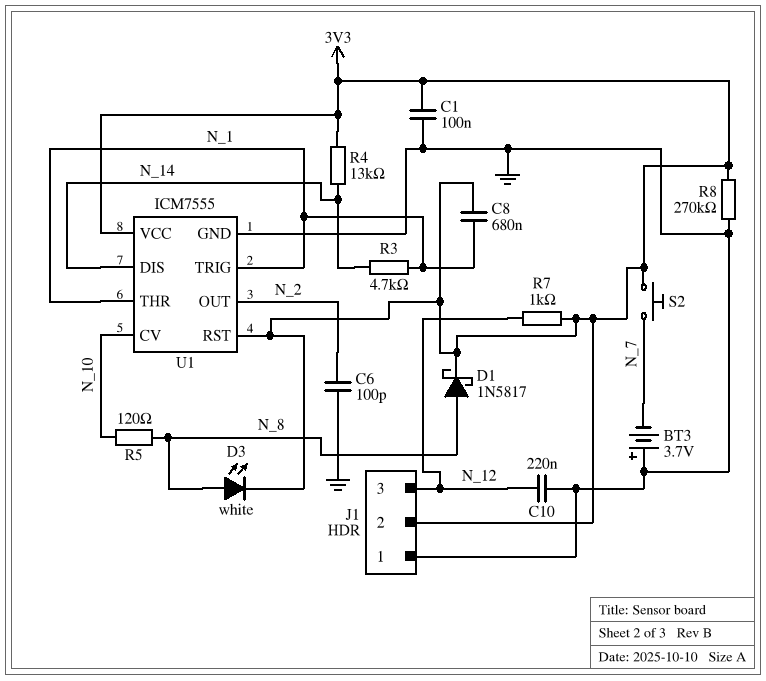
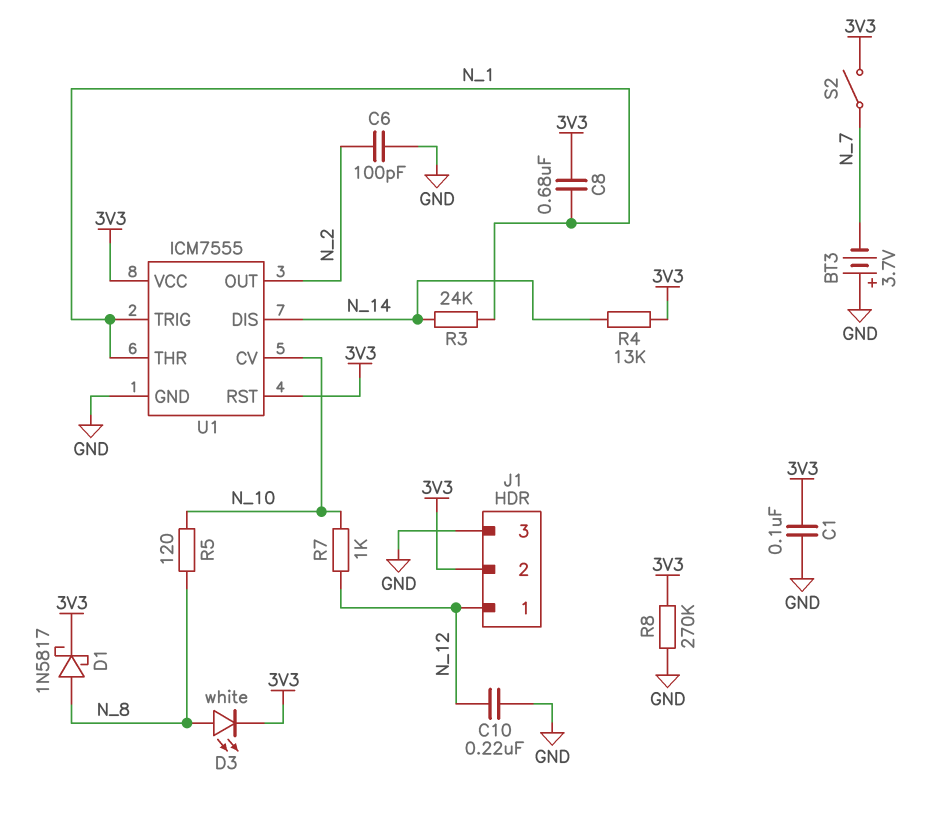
J1 pin 1: GND -> N_12
J1 pin 3: N_12 -> GND
R3: 4.7k (N_1, N_14) -> 24k (N_1, N_14)
R7: 1k (3V3, N_12) -> 1k (N_10, N_12)
S2: button (3V3, N_7) -> switch (3V3, N_7)

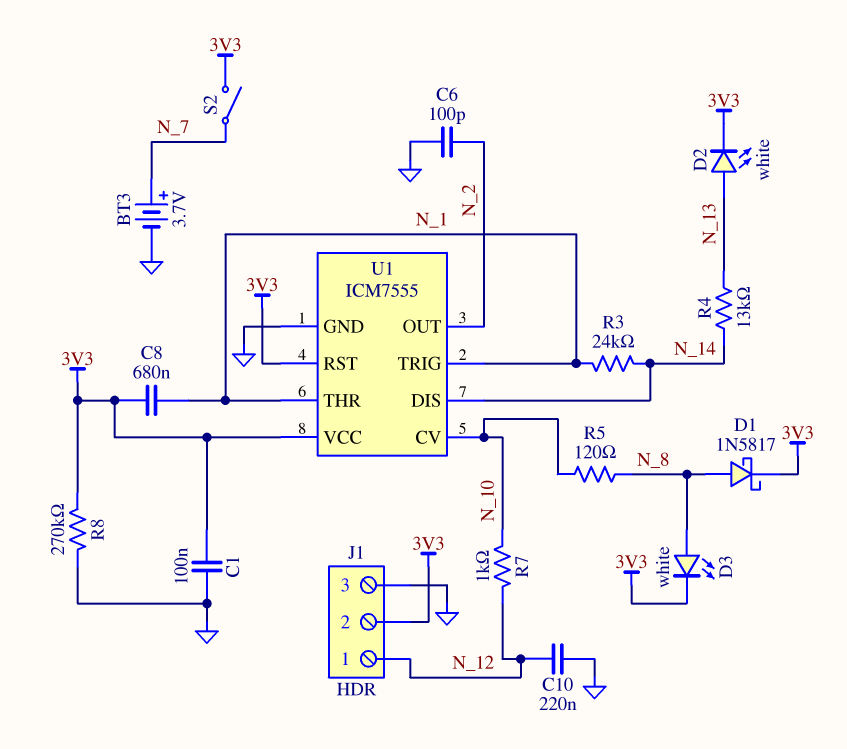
BT3: 3.7V (plus GND, minus N_7) -> 3.7V (plus N_7, minus GND)
D2: none -> LED white (A N_13, K 3V3)
R4: 13k (3V3, N_14) -> 13k (N_13, N_14)

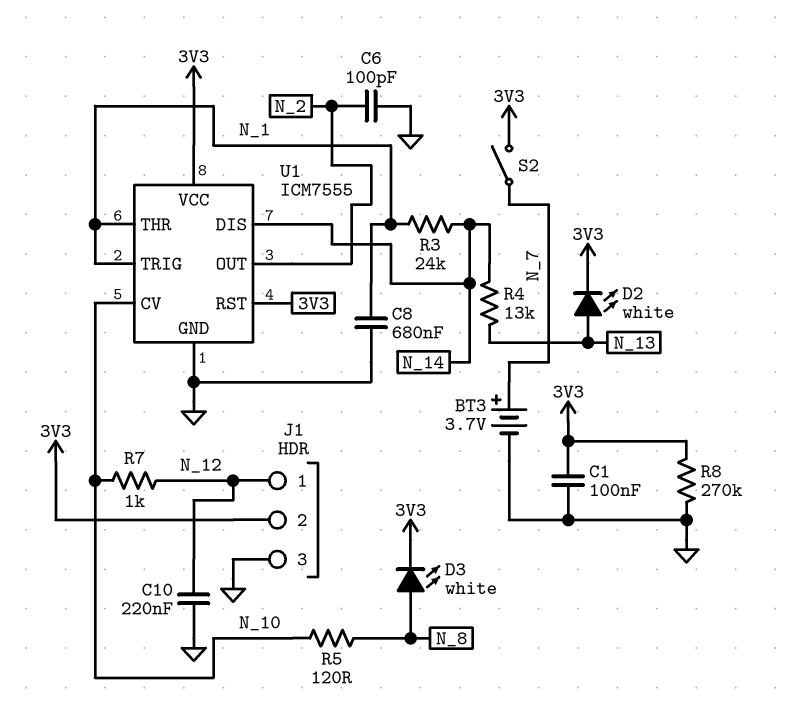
C8: 680nF (3V3, N_1) -> 680nF (GND, N_1)
D1: schottky 1N5817 (A N_8, K 3V3) -> none

